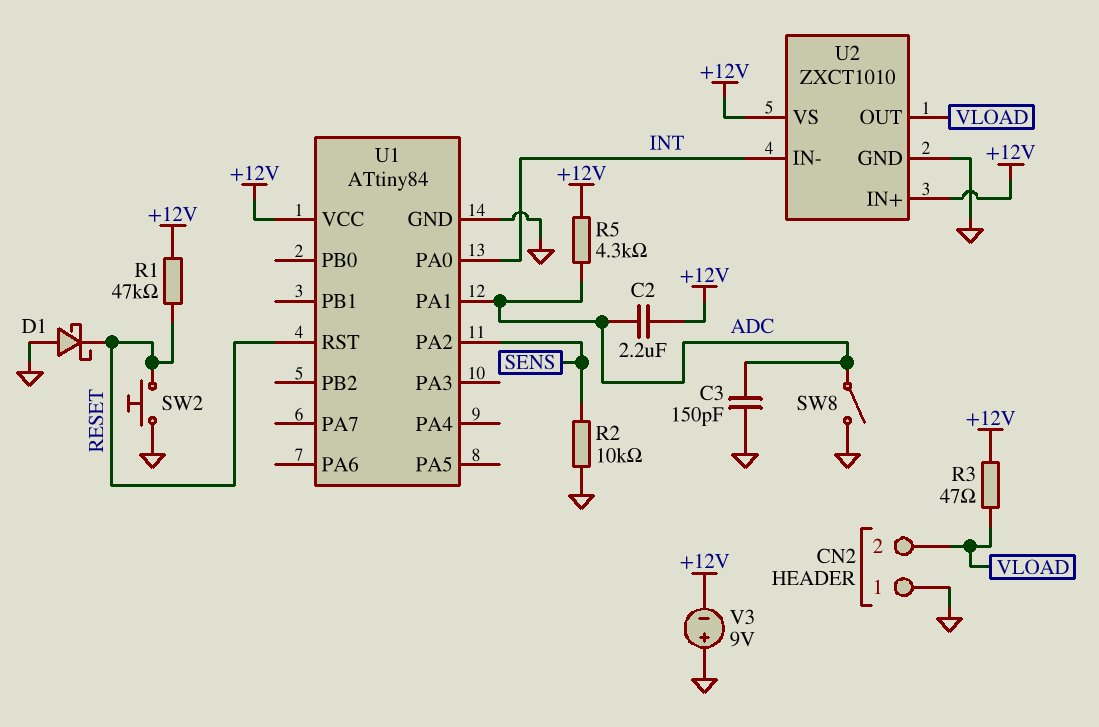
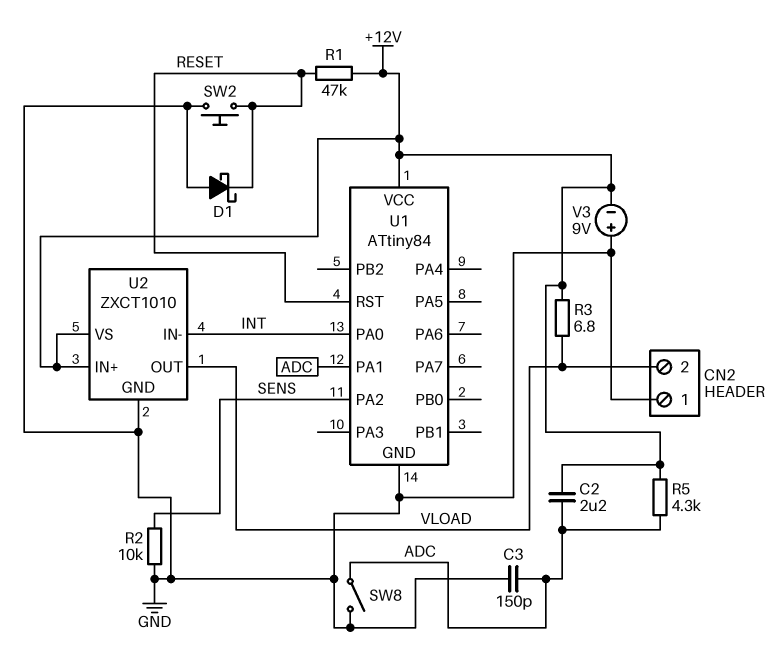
R3: 47 (+12V, VLOAD) -> 6.8 (+12V, VLOAD)

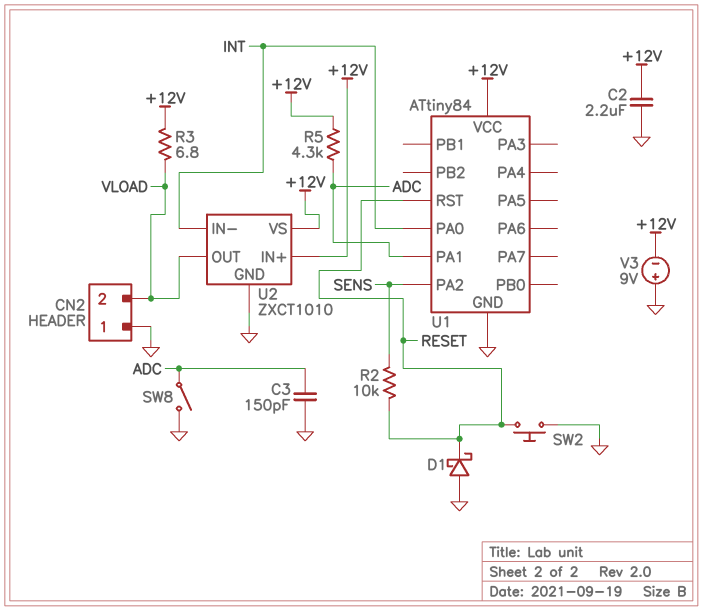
C2: 2.2uF (+12V, ADC) -> 2.2uF (+12V, GND)
R1: 47k (+12V, RESET) -> none
R2: 10k (GND, SENS) -> 10k (RESET, SENS)

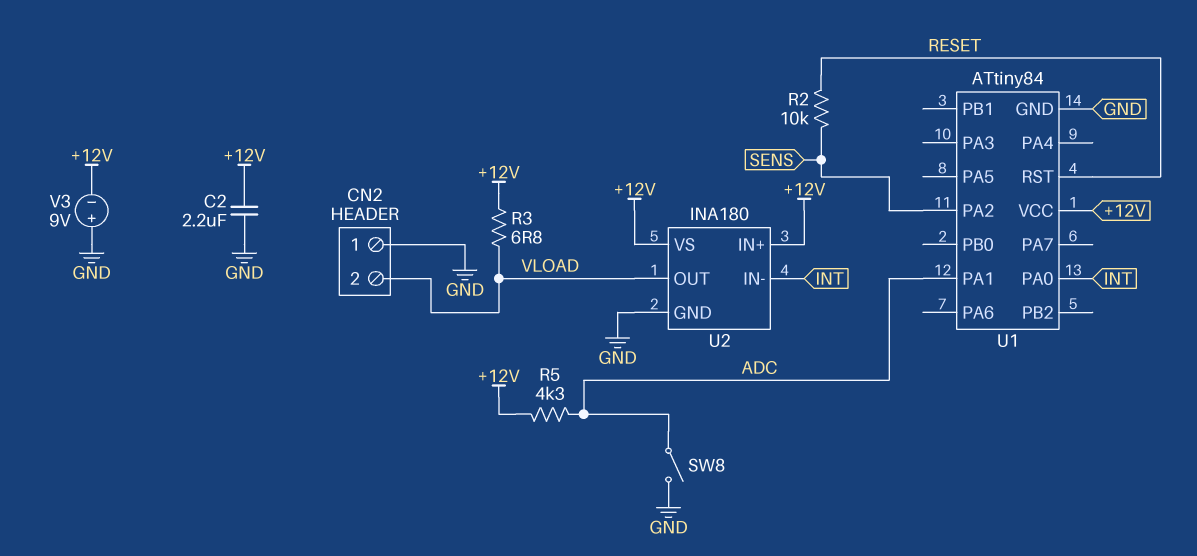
C3: 150pF (ADC, GND) -> none
D1: schottky (A GND, K RESET) -> none
SW2: button (GND, RESET) -> none
U2: ZXCT1010 -> INA180

